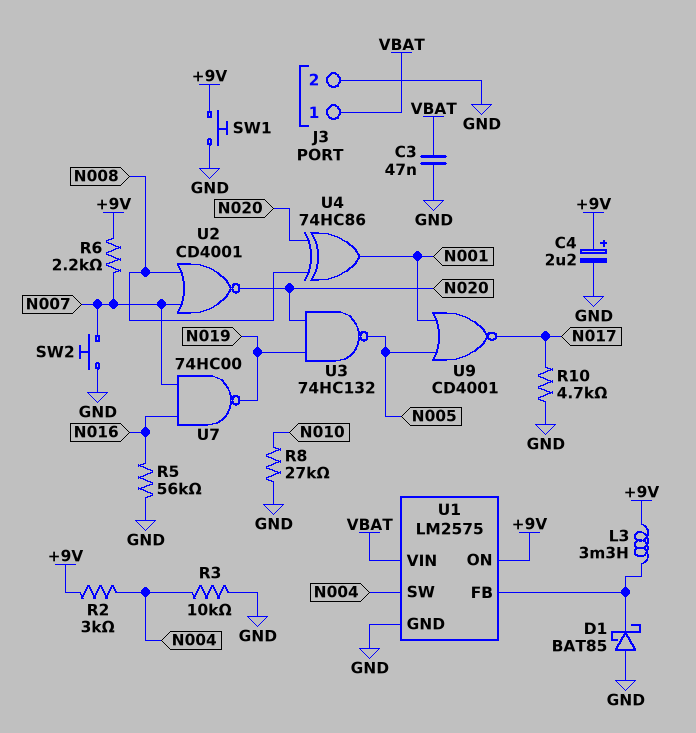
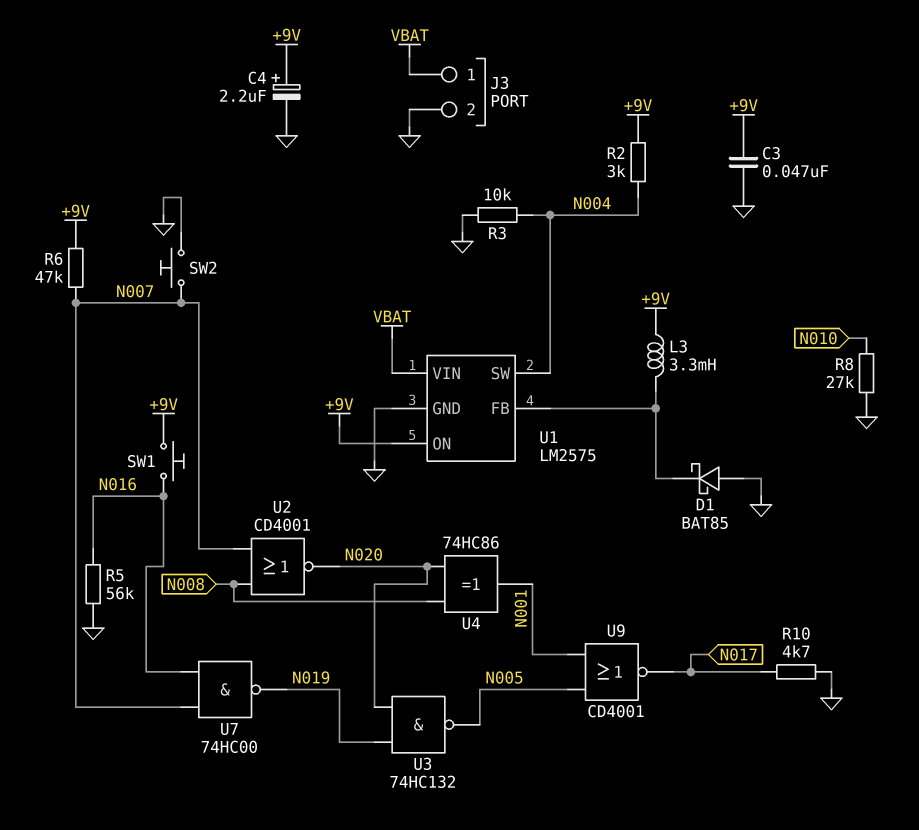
C3: 47nF (GND, VBAT) -> 47nF (+9V, GND)
R6: 2.2k (+9V, N007) -> 47k (+9V, N007)
SW1: button (+9V, GND) -> button (+9V, N016)

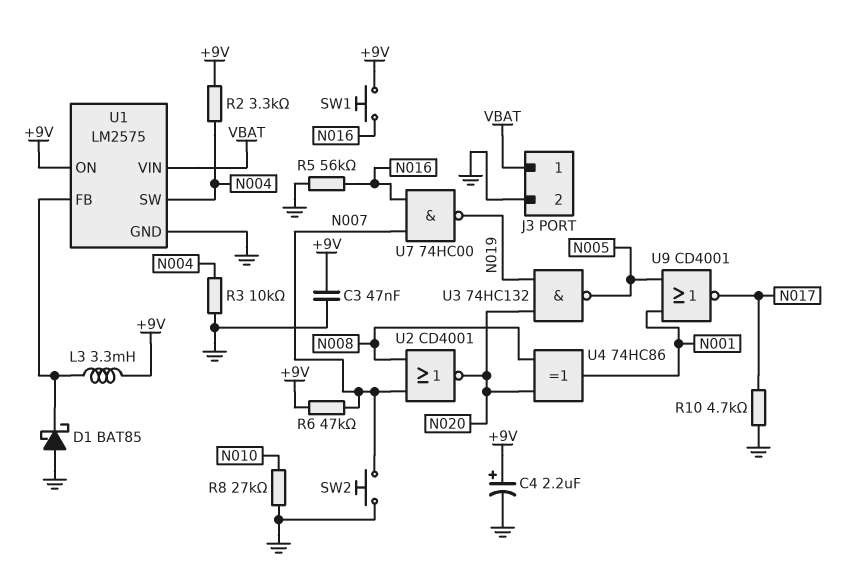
R2: 3k (+9V, N004) -> 3.3k (+9V, N004)

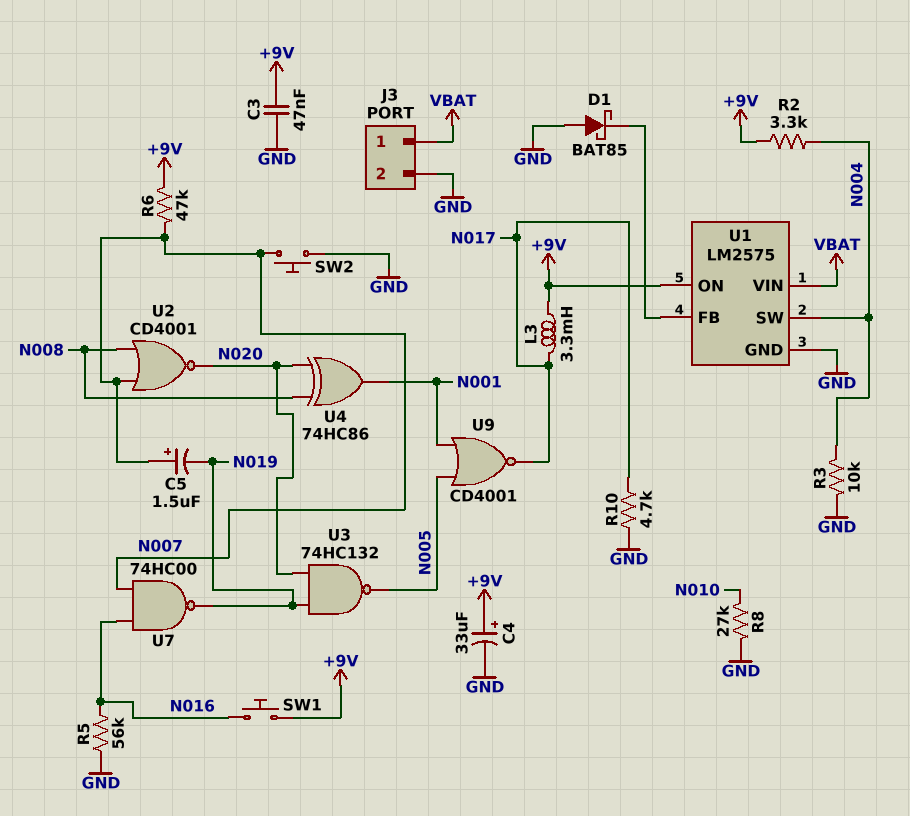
C4: 2.2uF (plus +9V, minus GND) -> 33uF (plus +9V, minus GND)
C5: none -> 1.5uF (plus N007, minus N019)
L3: 3.3mH (+9V, U1/FB) -> 3.3mH (+9V, N017)

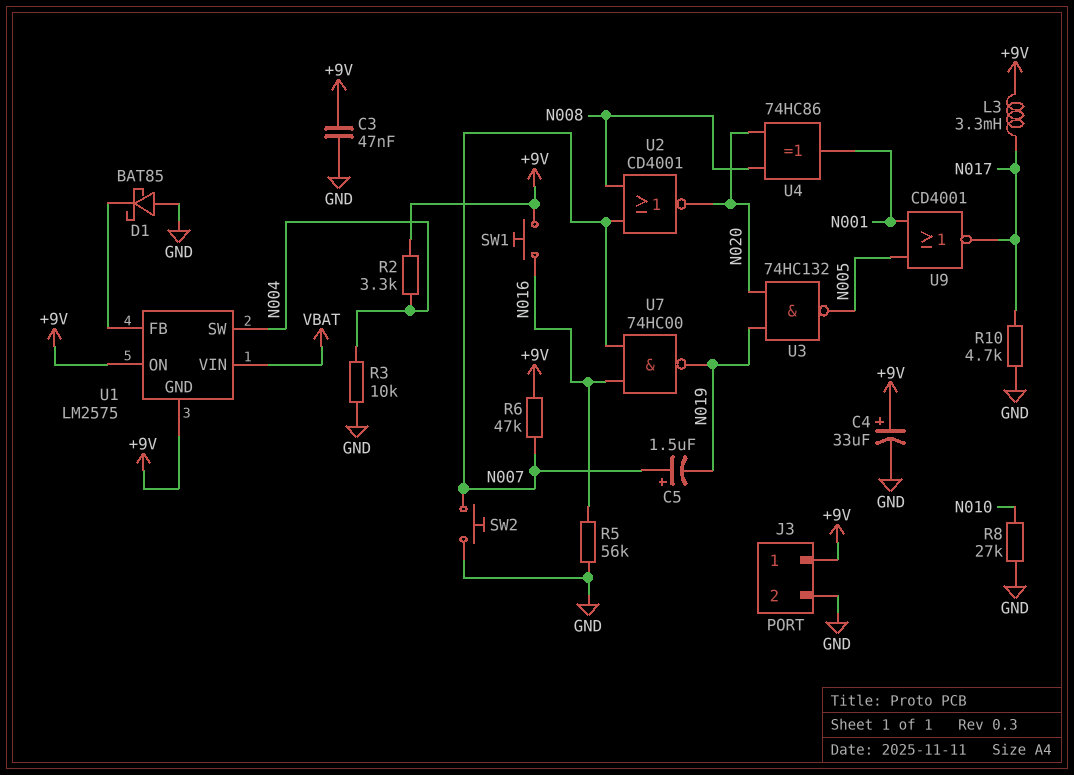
J3 pin 1: VBAT -> +9V
U1 pin GND: GND -> +9V

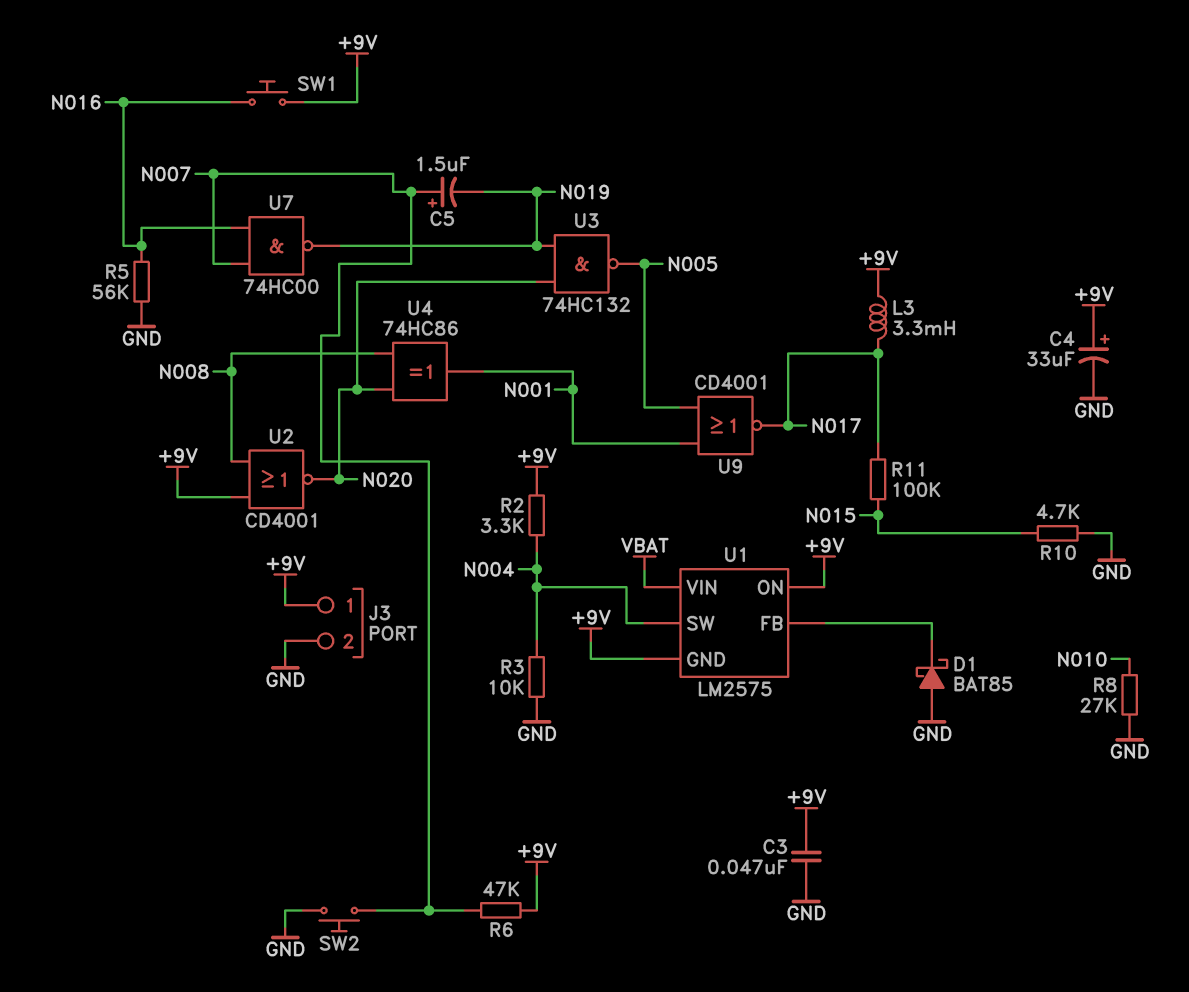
R10: 4.7k (GND, N017) -> 4.7k (GND, N015)
R11: none -> 100k (N015, N017)
U2: NOR CD4001 (in N007, in N008, out N020) -> NOR CD4001 (in +9V, in N008, out N020)

